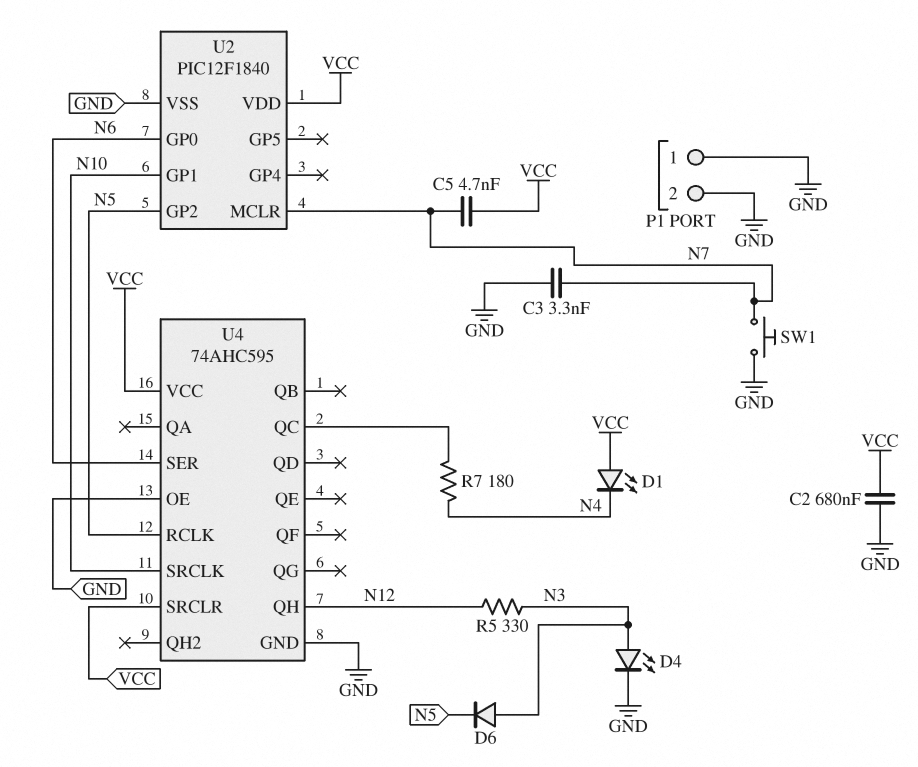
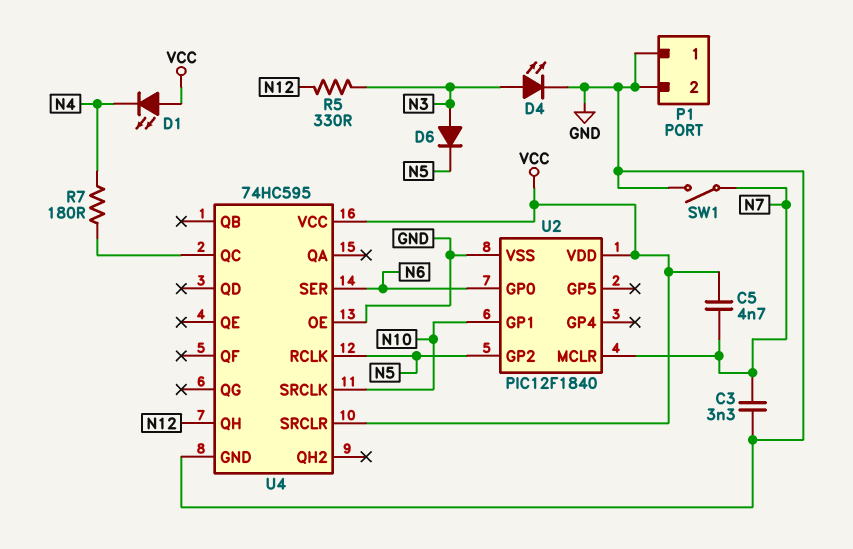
C2: 680nF (GND, VCC) -> none
SW1: button (GND, N7) -> switch (GND, N7)
U4: 74AHC595 -> 74HC595

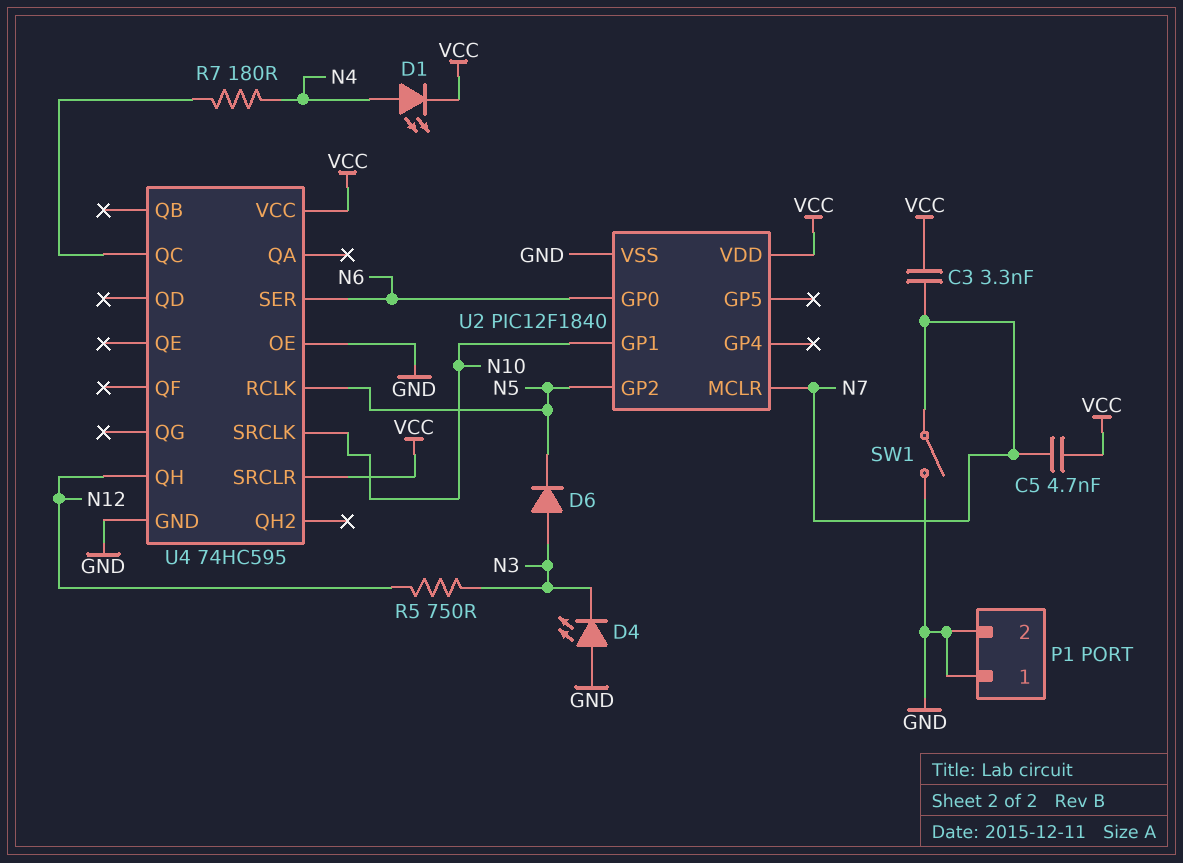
C3: 3.3nF (GND, N7) -> 3.3nF (N7, VCC)
D1: LED (A VCC, K N4) -> LED (A N4, K VCC)
D4: LED (A N3, K GND) -> LED (A GND, K N3)
R5: 330 (N3, N12) -> 750 (N3, N12)

